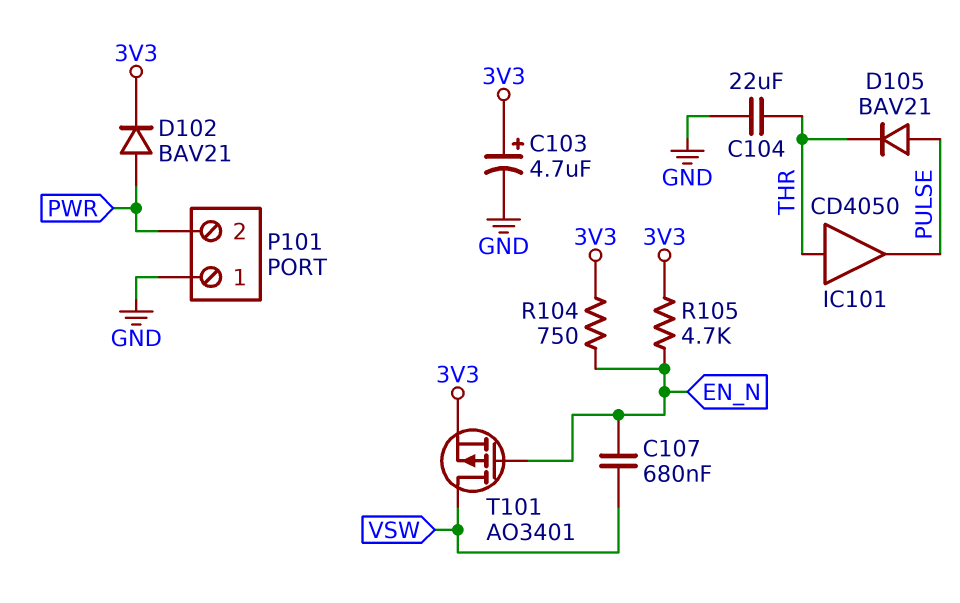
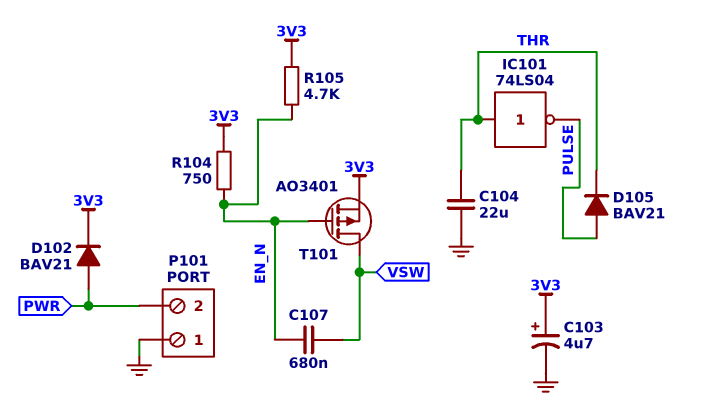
IC101: buffer CD4050 (in THR, out PULSE) -> NOT 74LS04 (in THR, out PULSE)

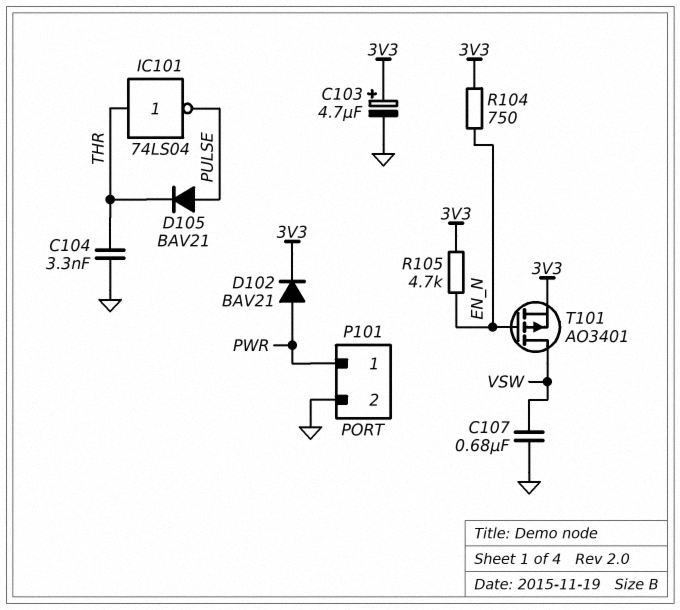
C104: 22uF (GND, THR) -> 3.3nF (GND, THR)
C107: 680nF (EN_N, VSW) -> 680nF (GND, VSW)
P101 pin 1: GND -> PWR
P101 pin 2: PWR -> GND

